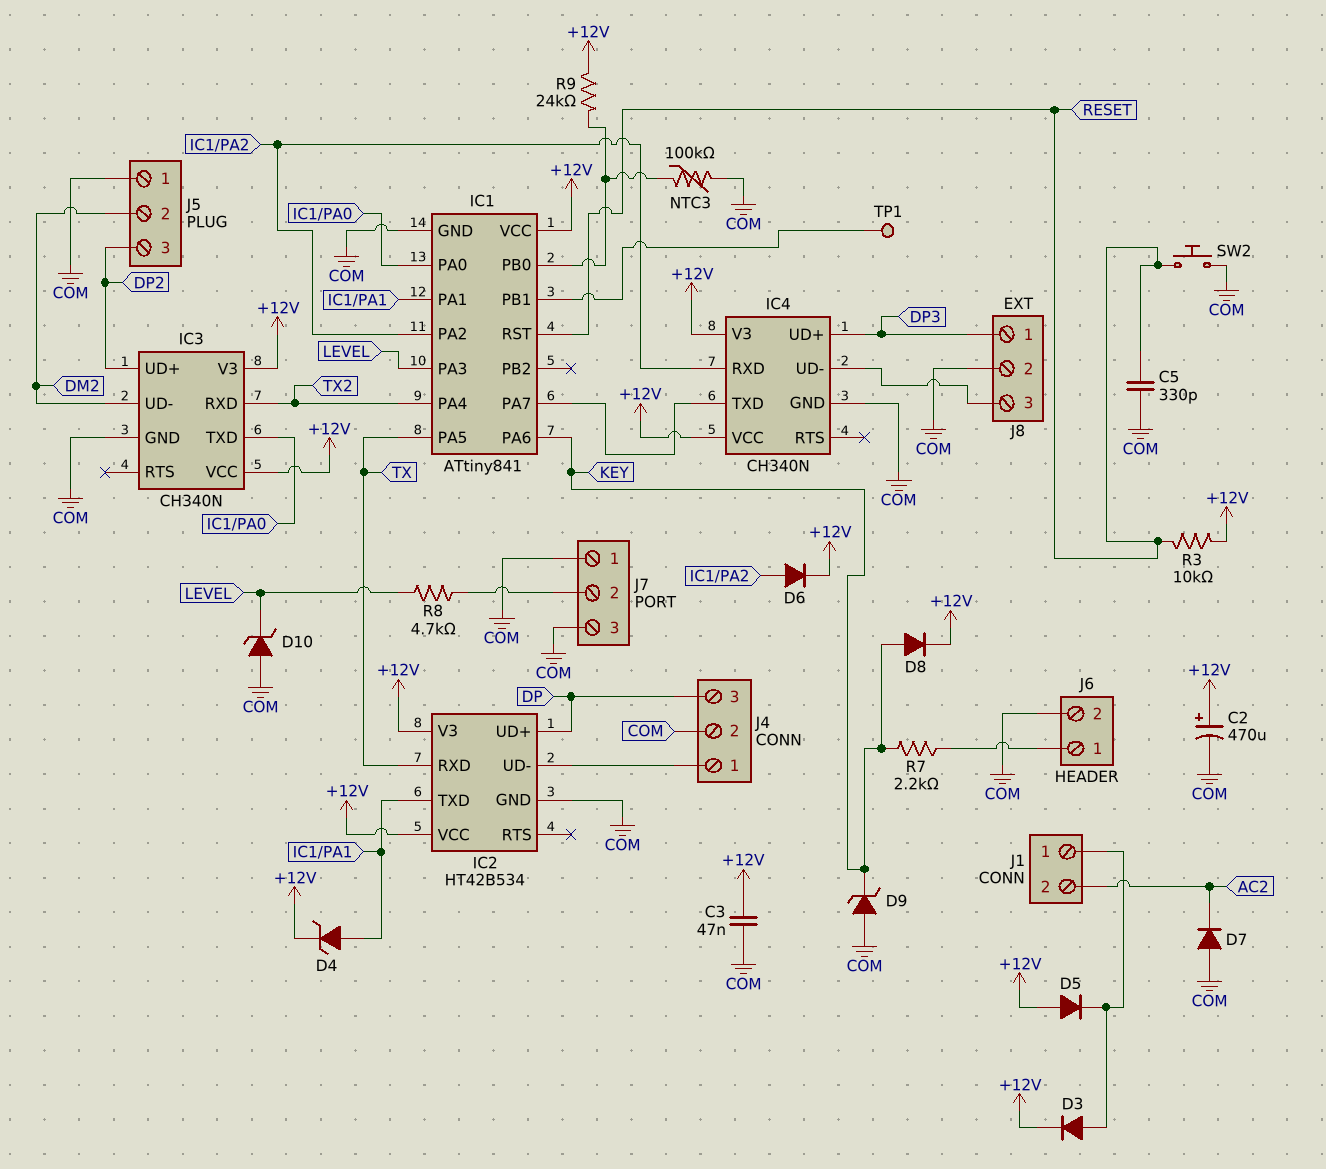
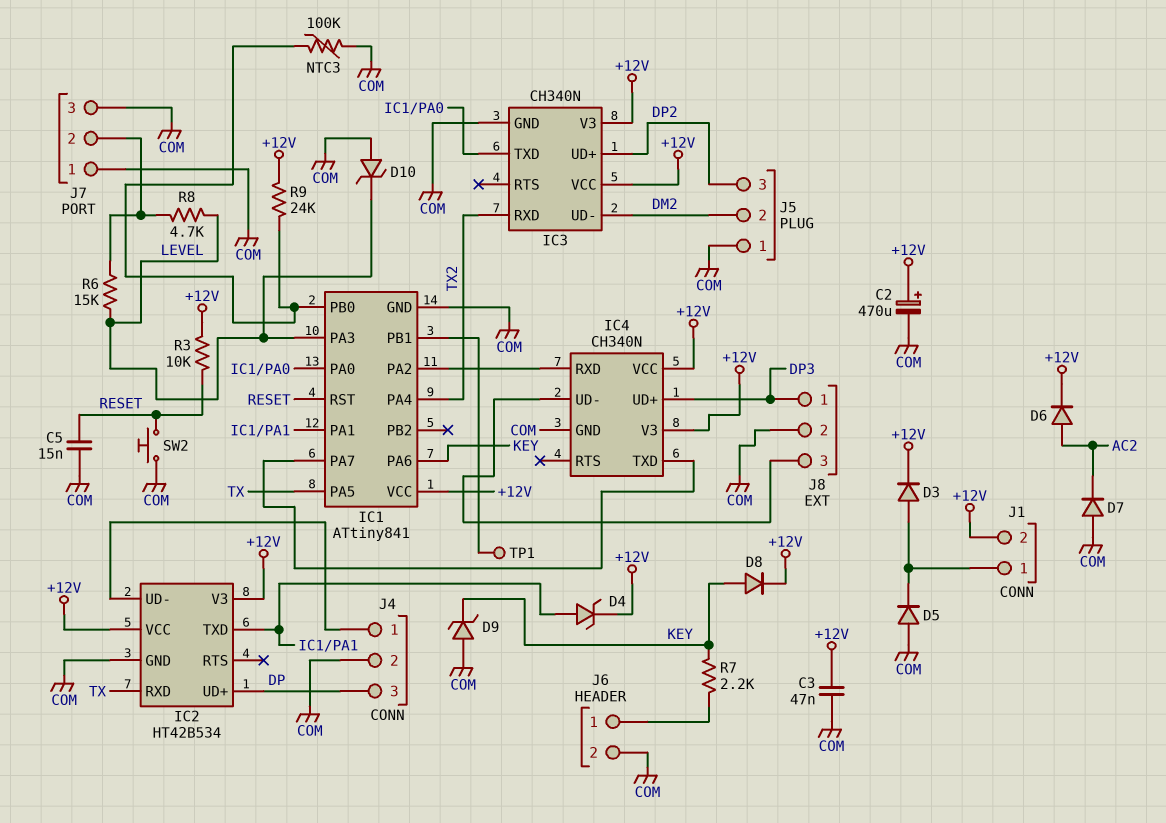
C5: 330pF (COM, RESET) -> 15nF (COM, RESET)
D5: diode (A +12V, K J1/1) -> diode (A COM, K J1/1)
D6: diode (A IC1/PA2, K +12V) -> diode (A AC2, K +12V)
J1 pin 2: AC2 -> +12V
R6: none -> 15k (J7/2, LEVEL)

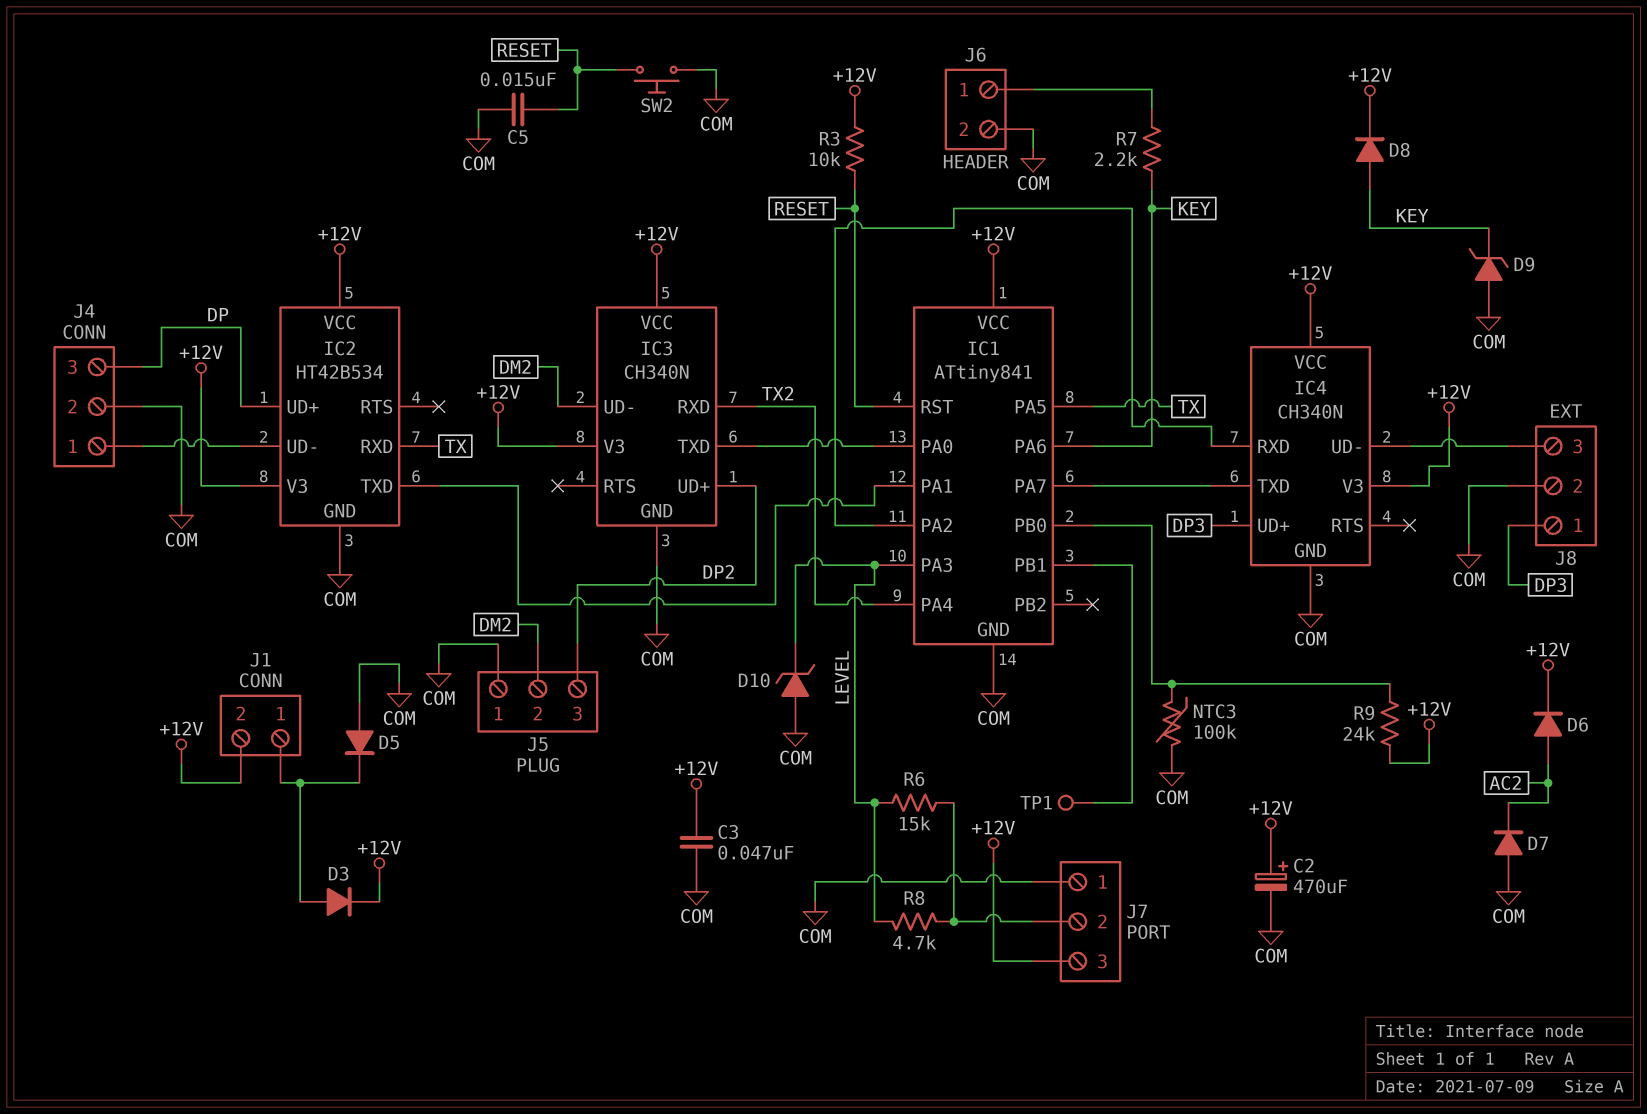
D4: zener (A IC1/PA1, K +12V) -> none
J7 pin 3: COM -> +12V

